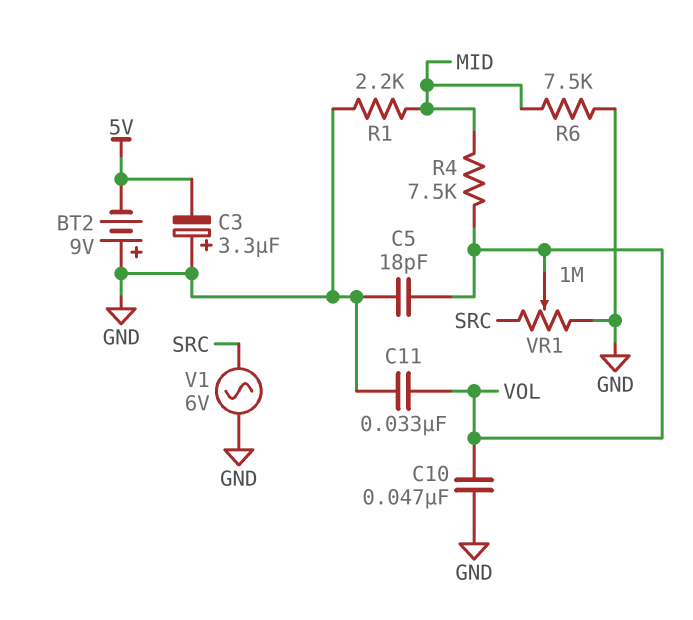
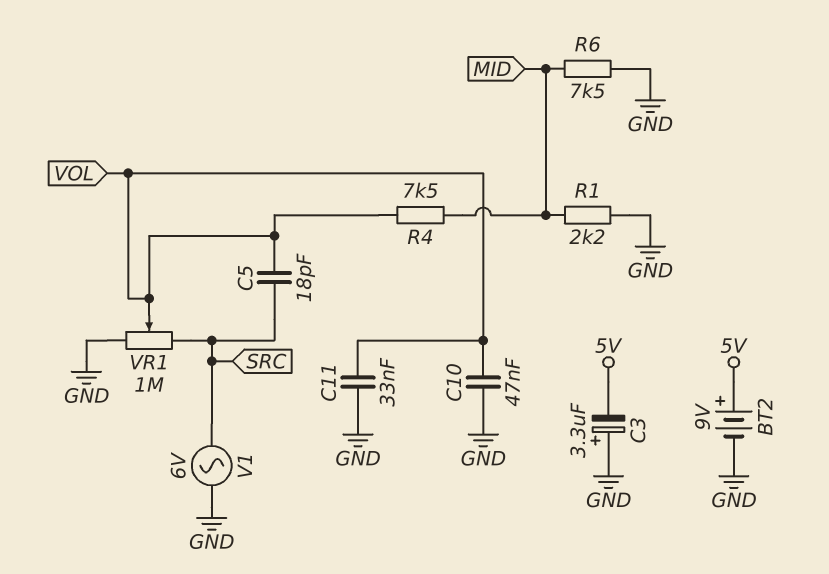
BT2: 9V (plus GND, minus 5V) -> 9V (plus 5V, minus GND)
C5: 18pF (GND, VOL) -> 18pF (SRC, VOL)

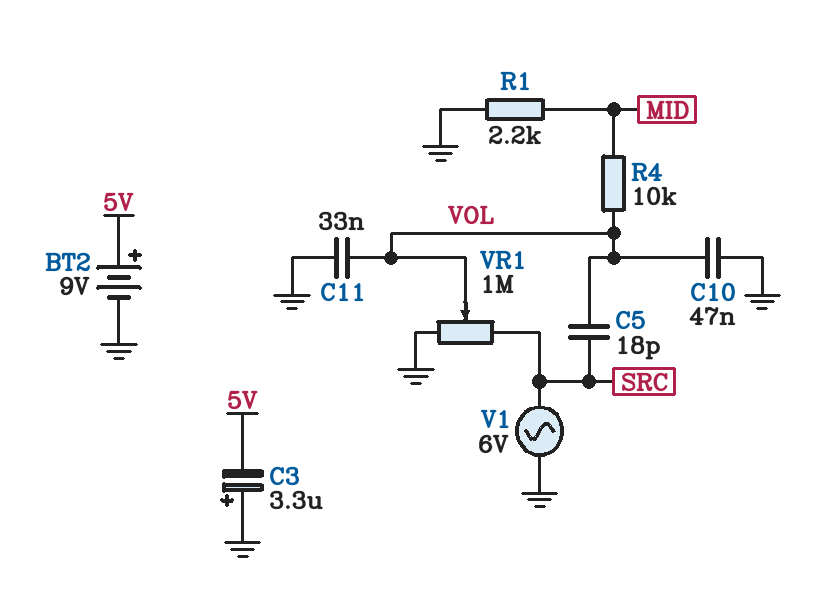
R4: 7.5k (MID, VOL) -> 10k (MID, VOL)
R6: 7.5k (GND, MID) -> none

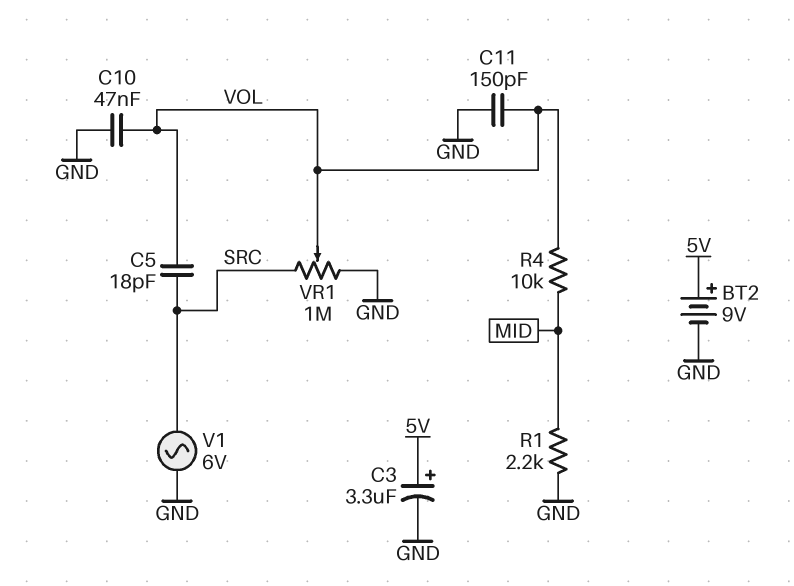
C3: 3.3uF (plus GND, minus 5V) -> 3.3uF (plus 5V, minus GND)
C11: 33nF (GND, VOL) -> 150pF (GND, VOL)

